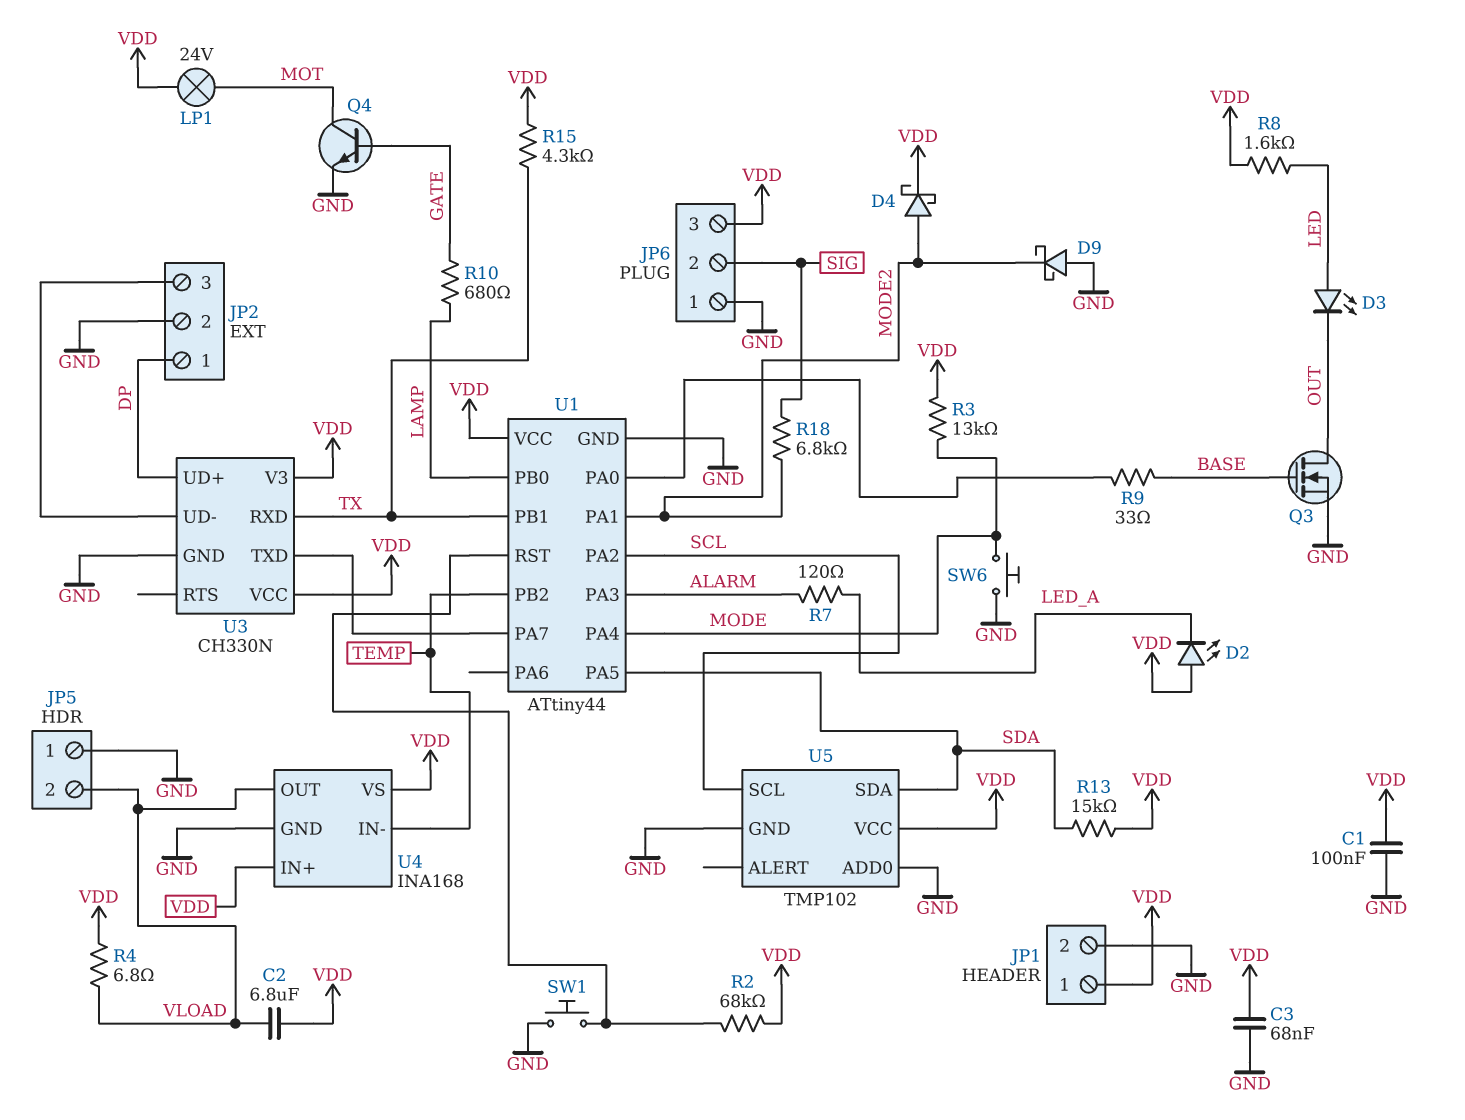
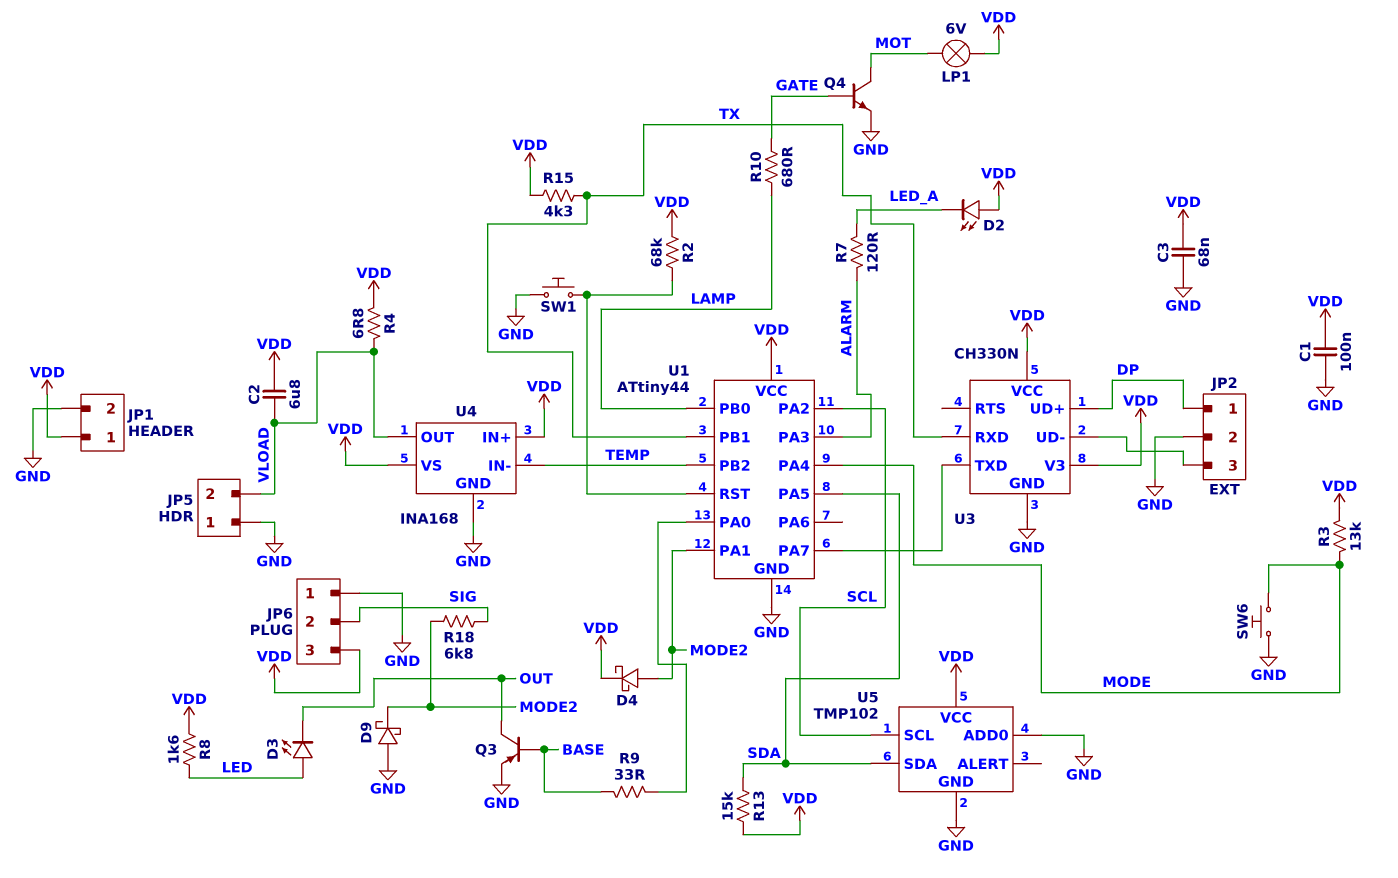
LP1: lamp 24V (MOT, VDD) -> lamp 6V (MOT, VDD)
Q3: NMOS (G BASE, D OUT, S GND) -> PNP (B BASE, C OUT, E GND)

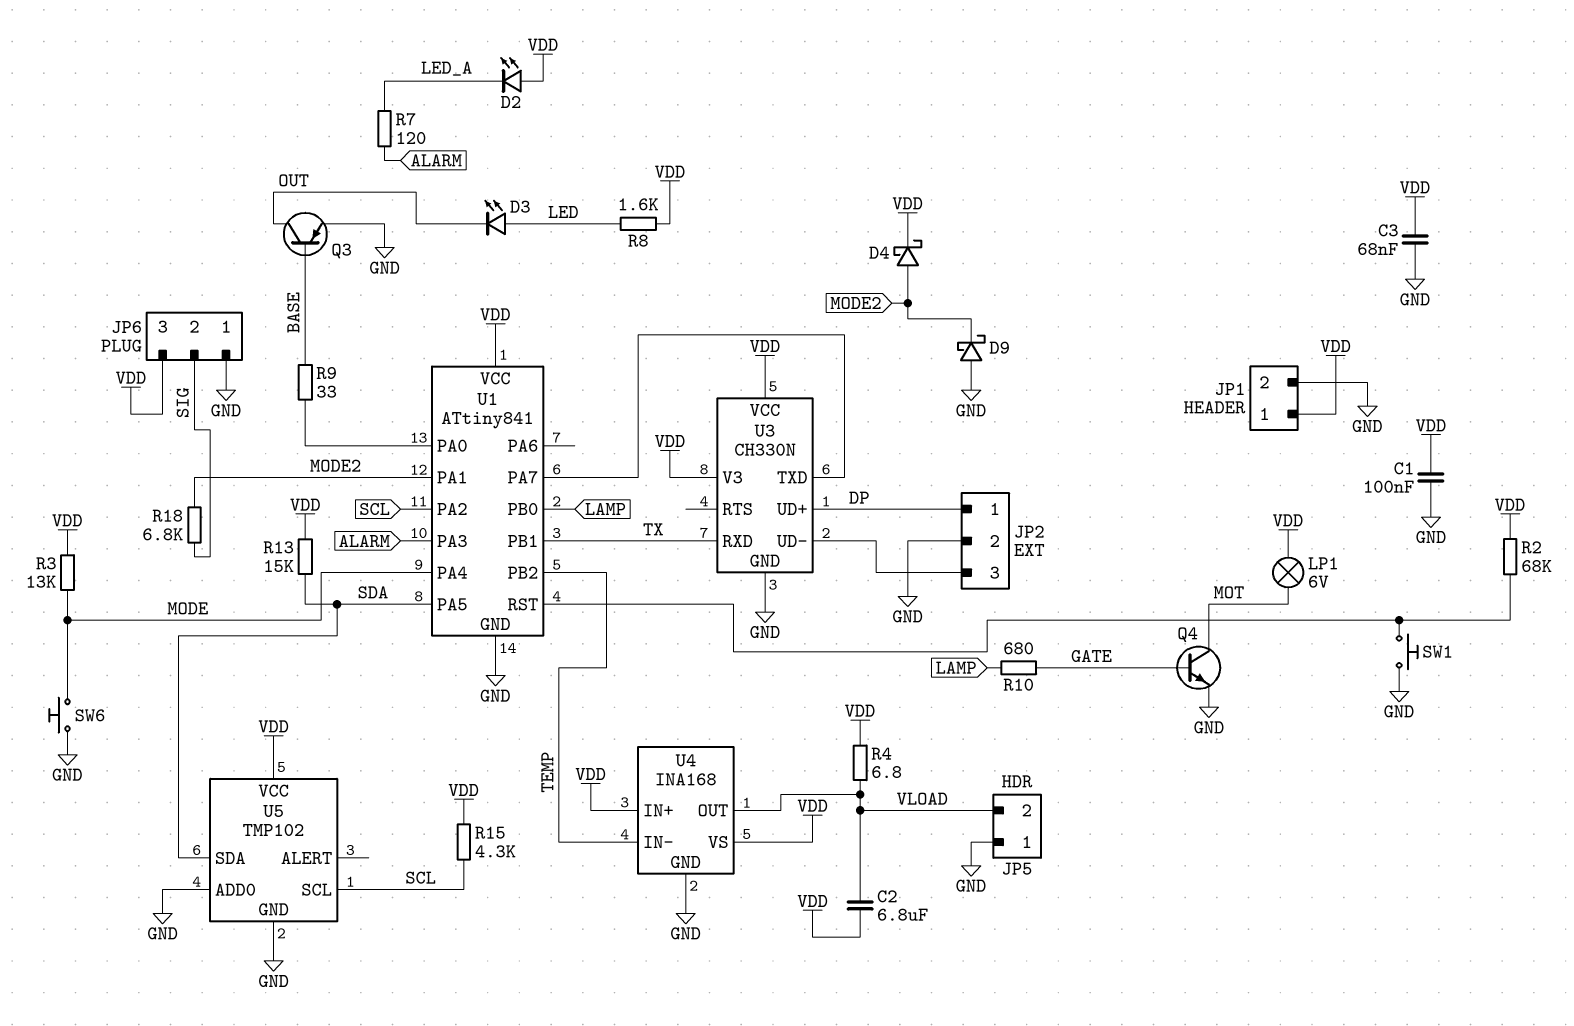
R15: 4.3k (TX, VDD) -> 4.3k (SCL, VDD)
U1: ATtiny44 -> ATtiny841

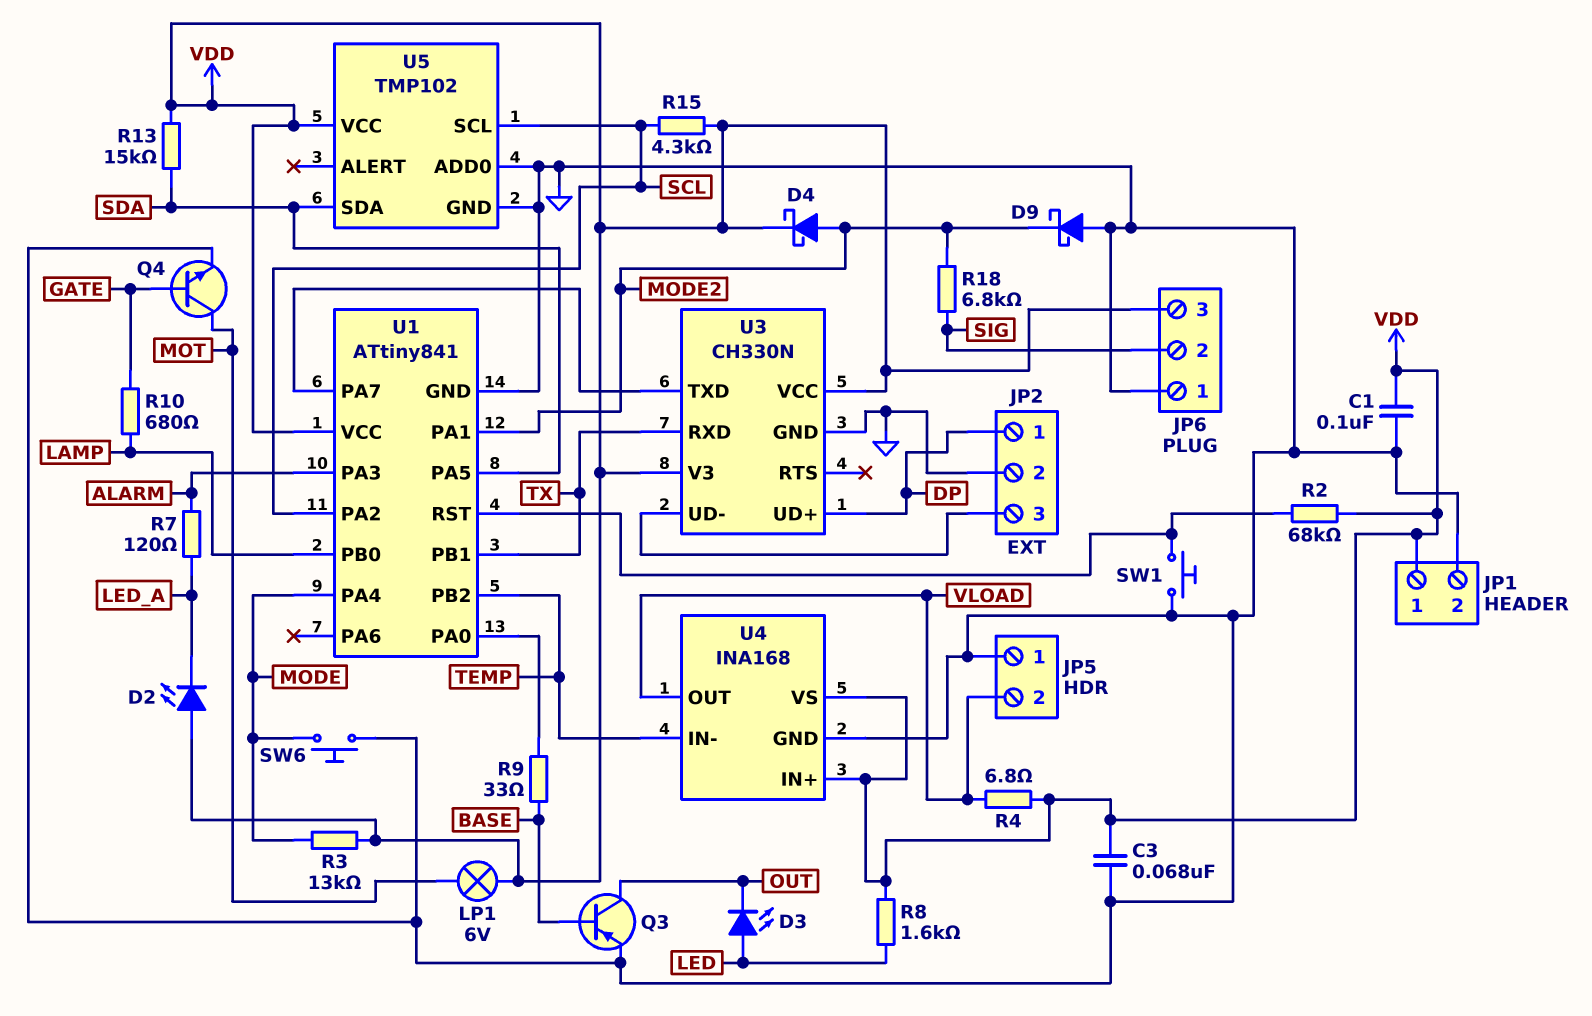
C2: 6.8uF (VDD, VLOAD) -> none

